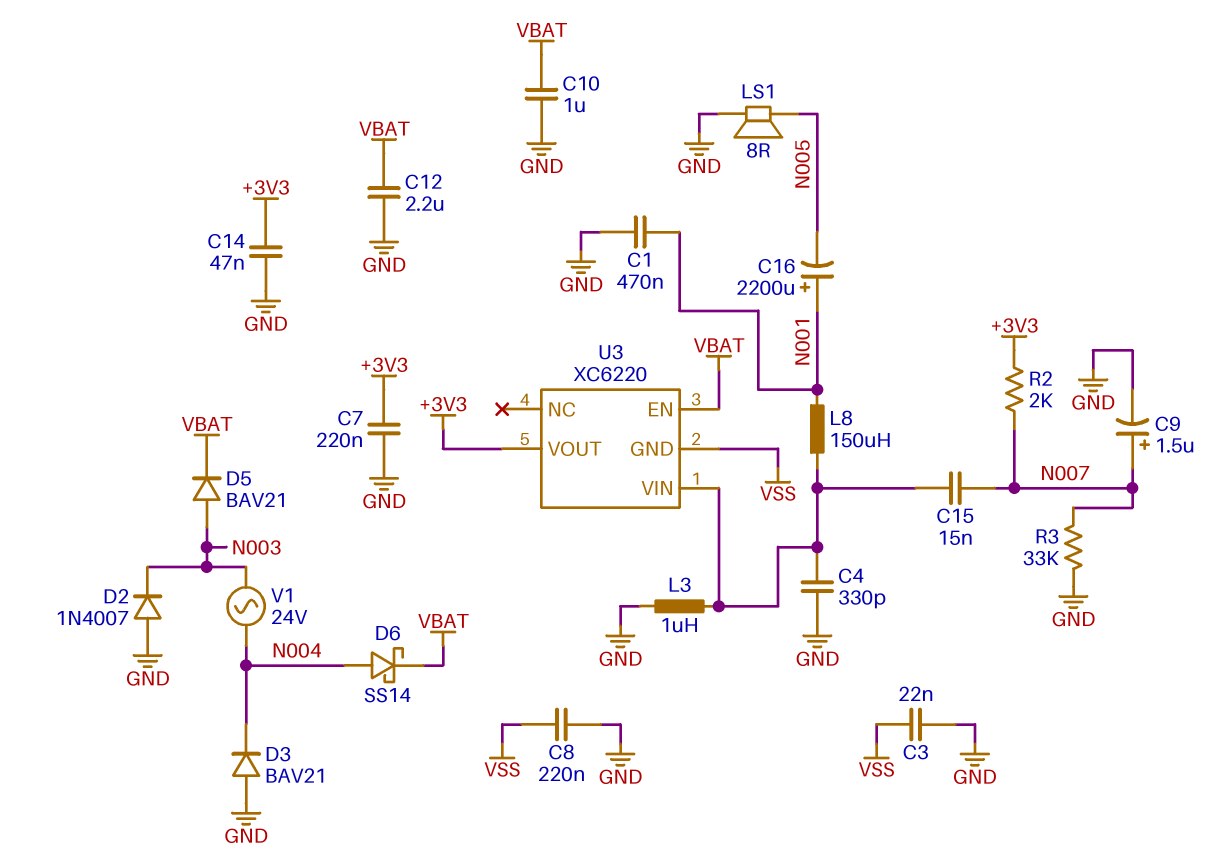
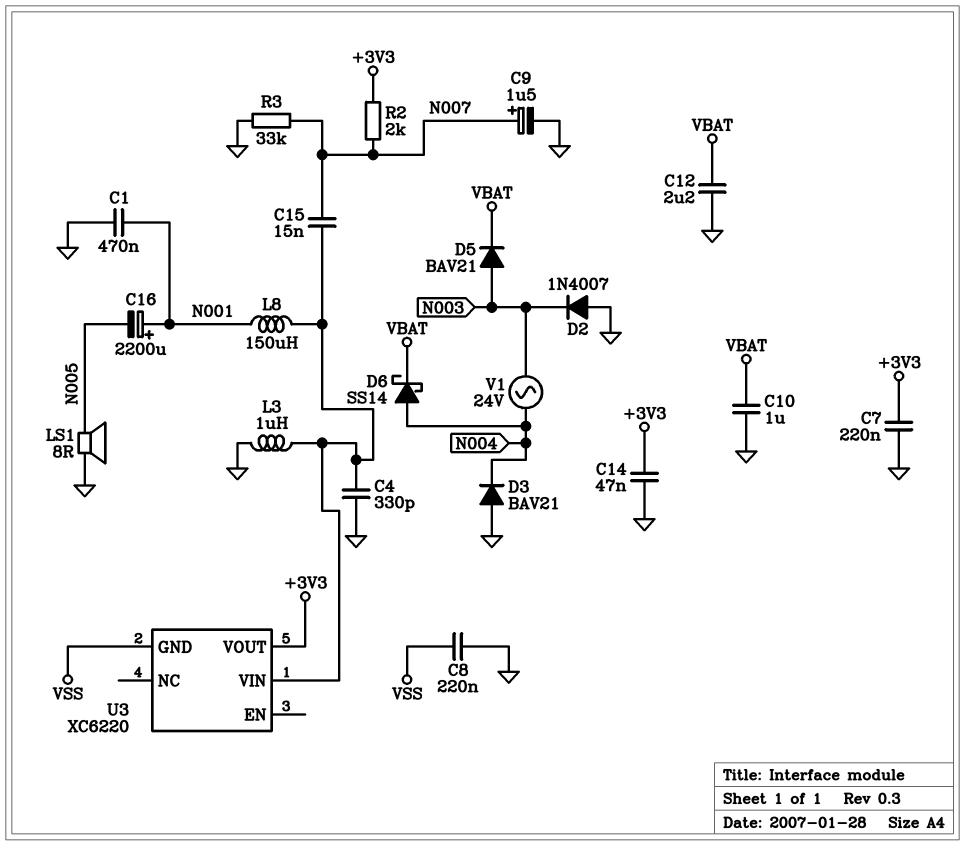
C3: 22nF (GND, VSS) -> none
U3 pin EN: VBAT -> none

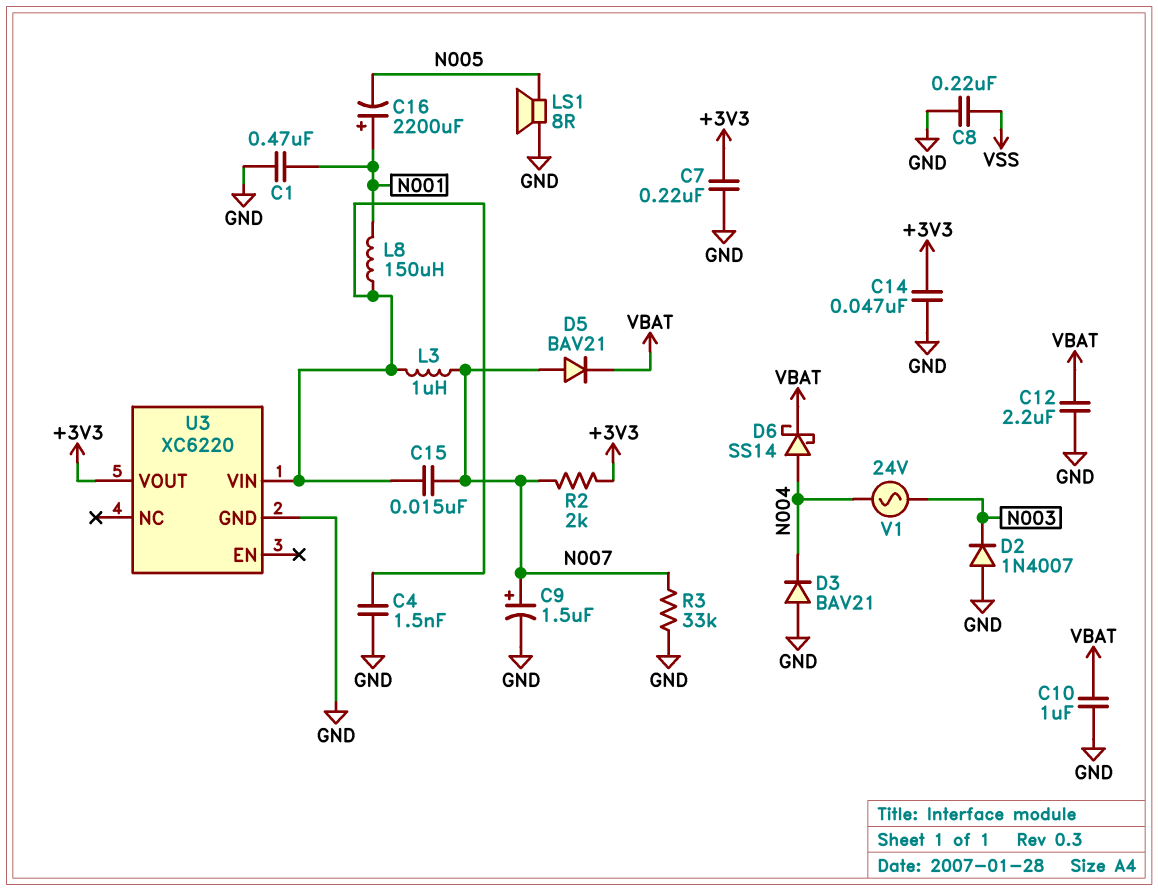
C4: 330pF (GND, U3/VIN) -> 1.5nF (GND, U3/VIN)
D5: diode BAV21 (A N003, K VBAT) -> diode BAV21 (A N007, K VBAT)
L3: 1uH (GND, U3/VIN) -> 1uH (N007, U3/VIN)
U3 pin GND: VSS -> GND

